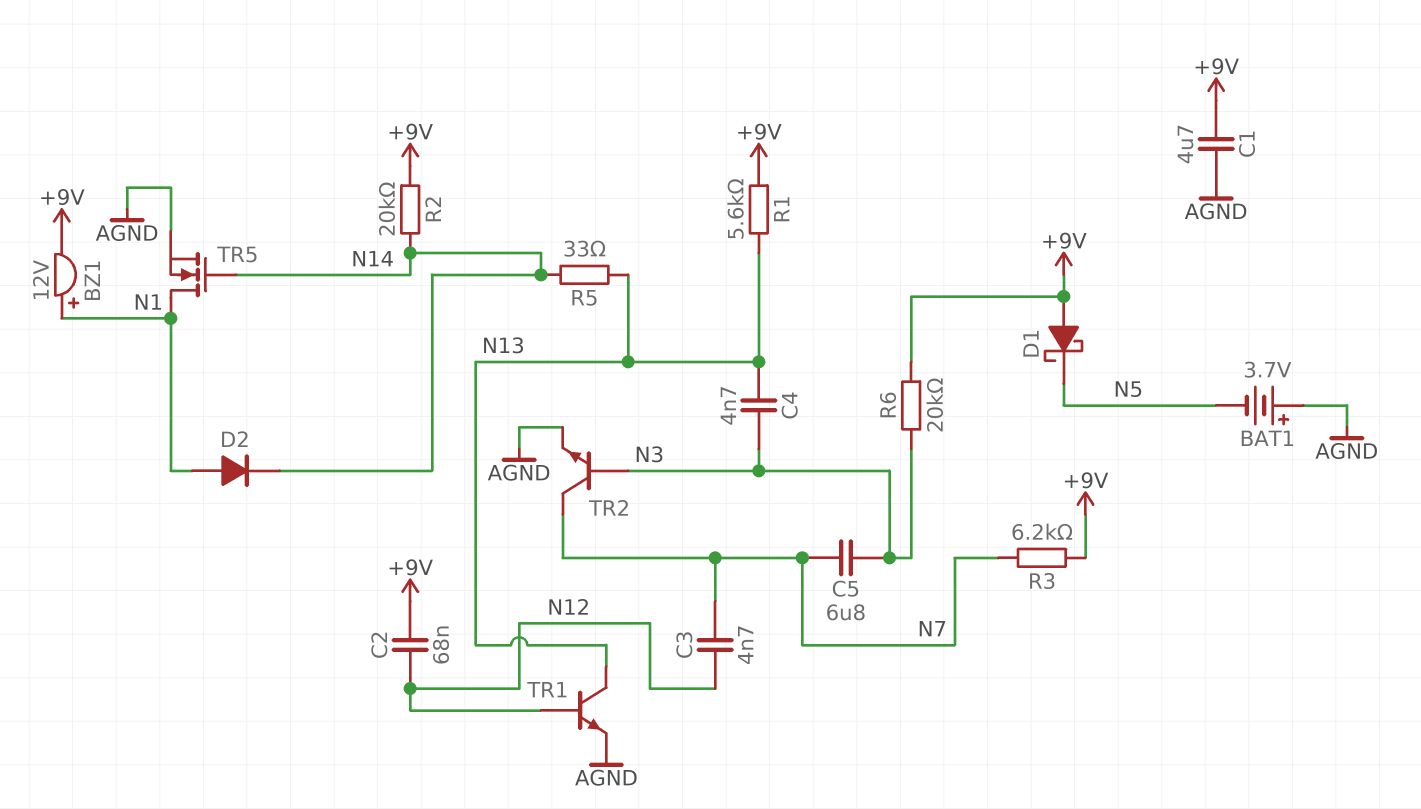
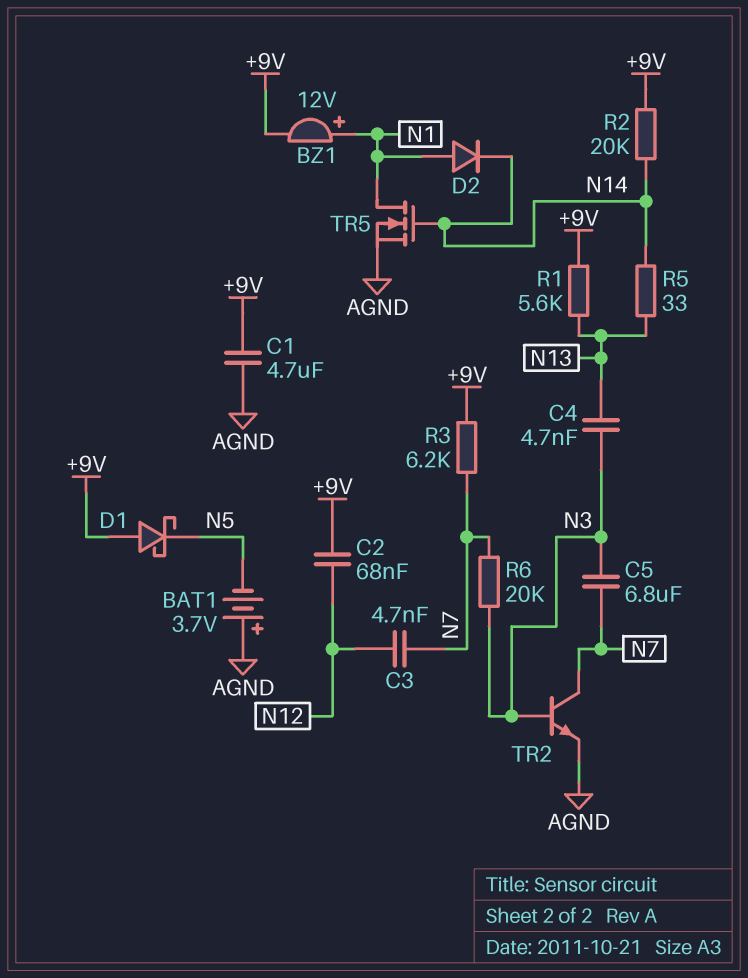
R6: 20k (+9V, N3) -> 20k (N3, N7)
TR1: NPN (B N12, C N13, E AGND) -> none

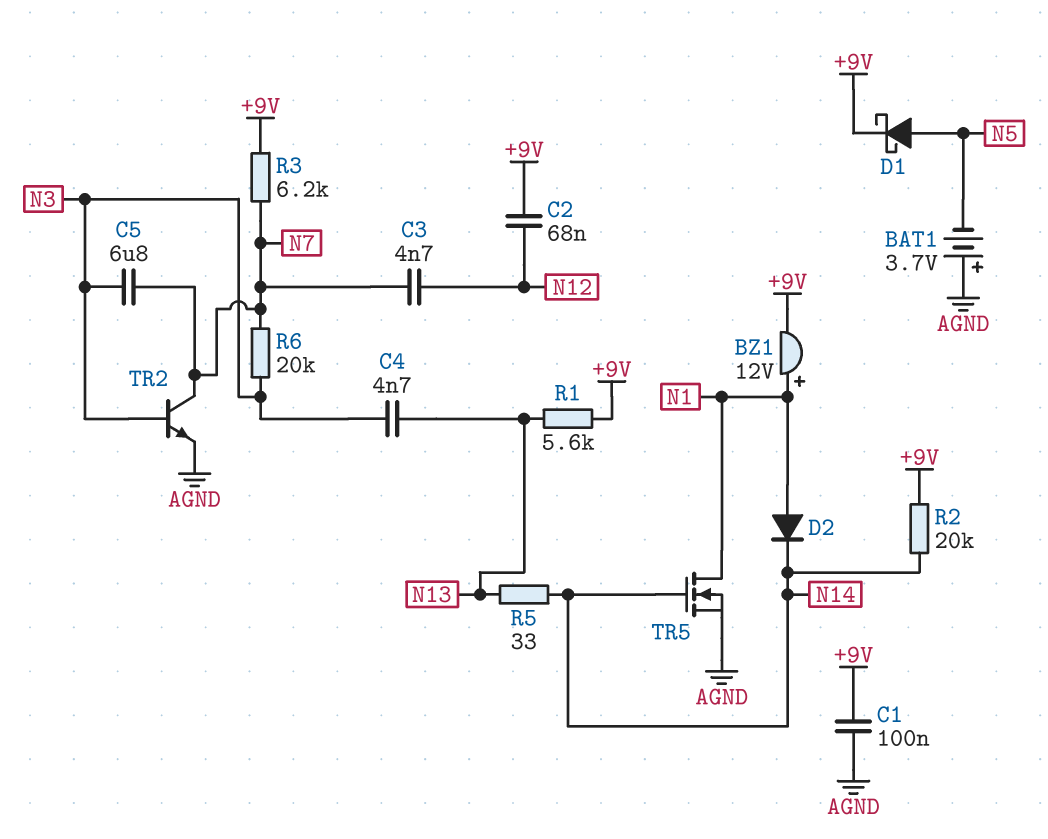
C1: 4.7uF (+9V, AGND) -> 100nF (+9V, AGND)
D1: schottky (A +9V, K N5) -> schottky (A N5, K +9V)

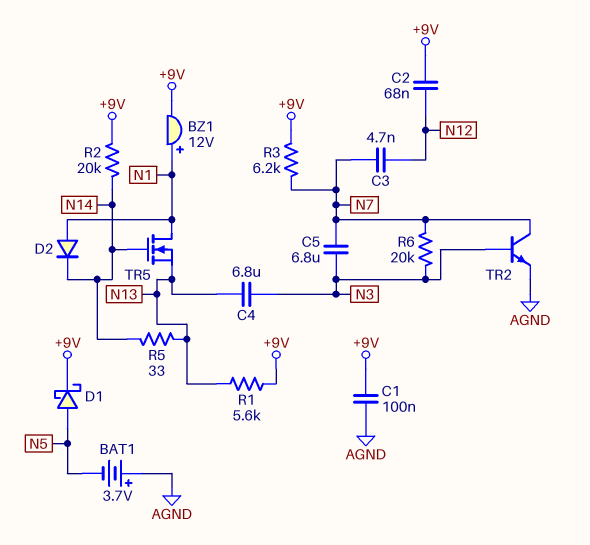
C4: 4.7nF (N3, N13) -> 6.8uF (N3, N13)
TR5: NMOS (G N14, D N1, S AGND) -> NMOS (G N14, D N1, S N13)

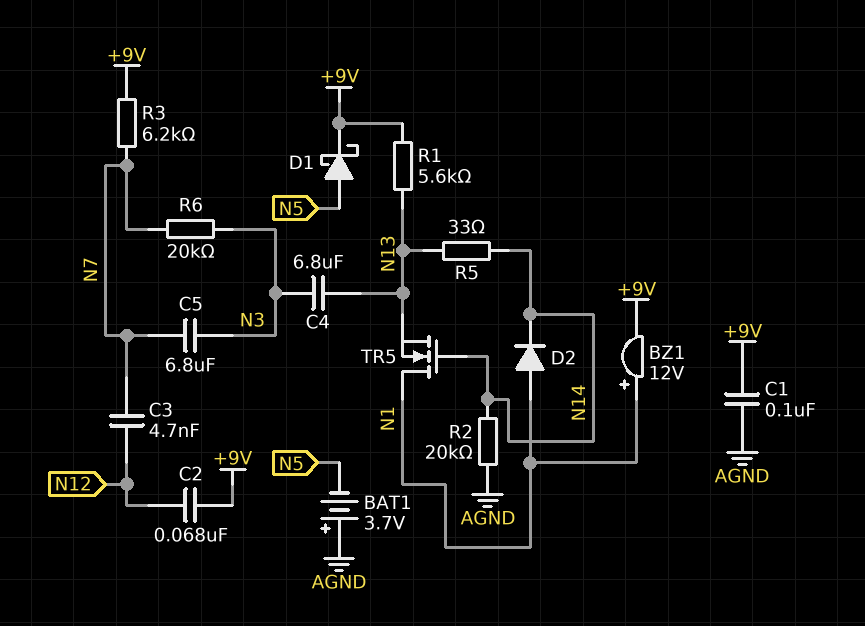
R2: 20k (+9V, N14) -> 20k (AGND, N14)
TR2: NPN (B N3, C N7, E AGND) -> none

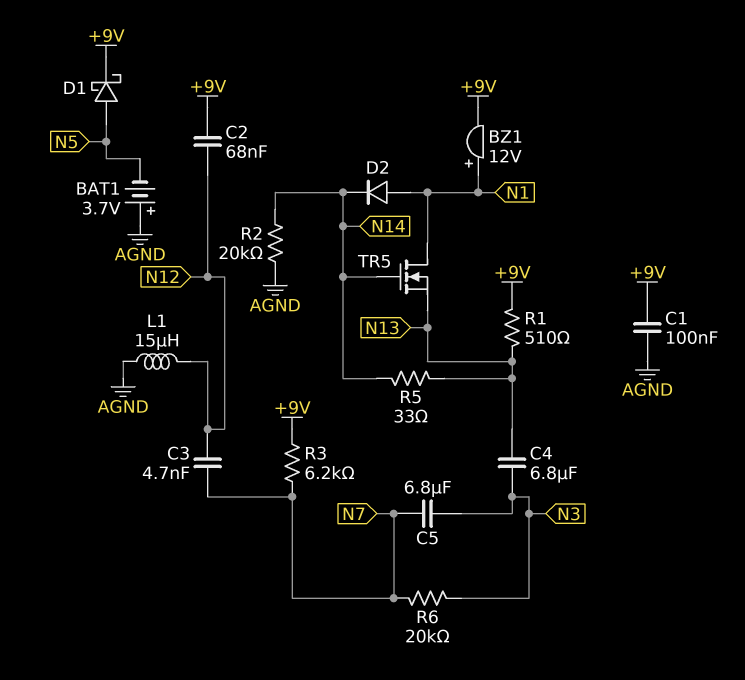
L1: none -> 15uH (AGND, N12)
R1: 5.6k (+9V, N13) -> 510 (+9V, N13)

